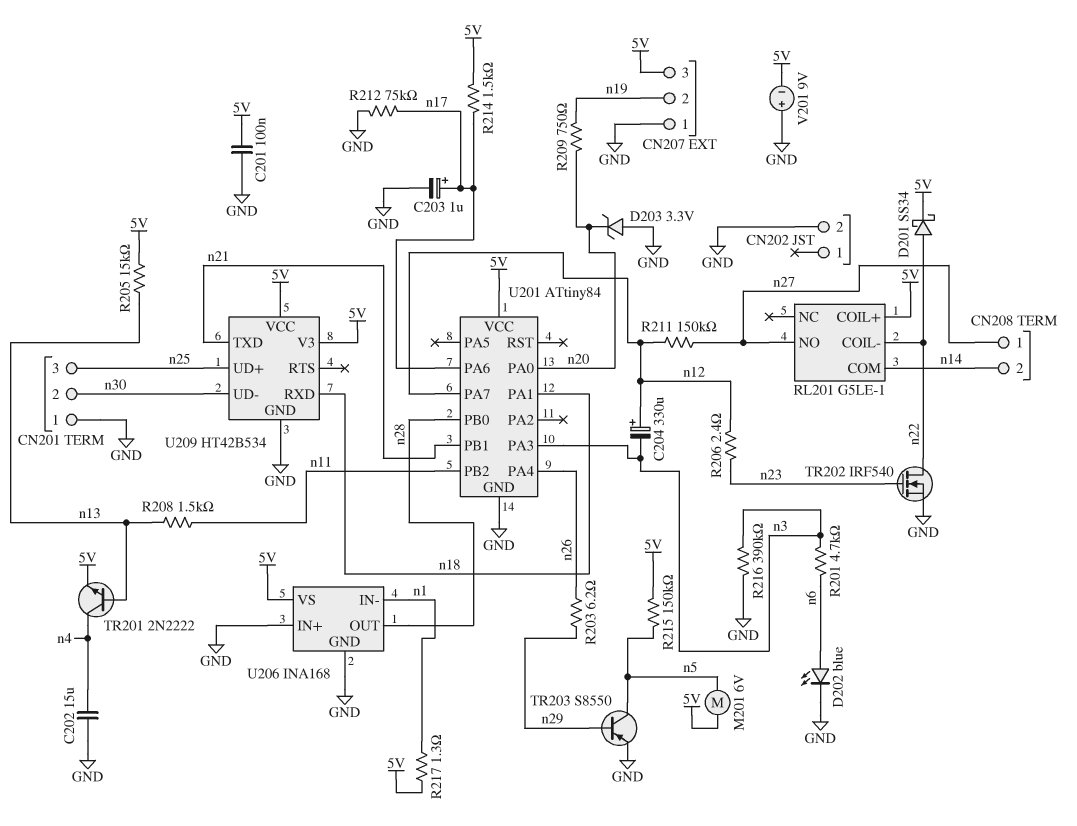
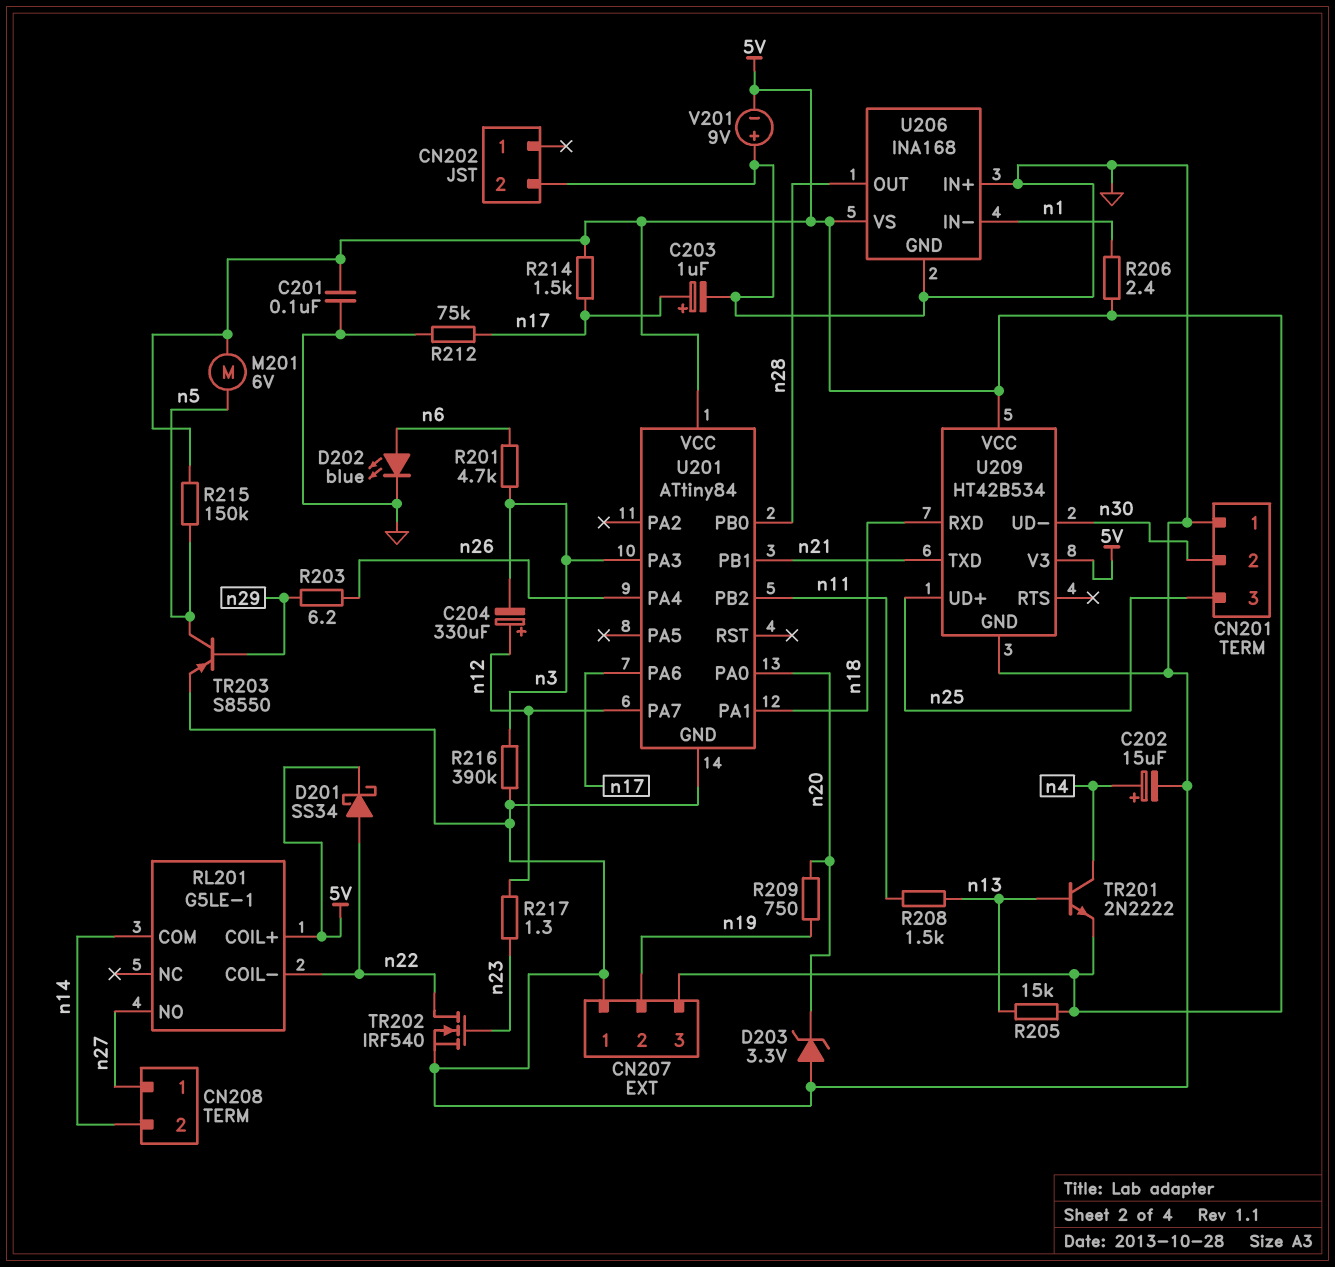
C202: 15uF (GND, n4) -> 15uF (plus n4, minus GND)
R206: 2.4 (n12, n23) -> 2.4 (5V, n1)
R211: 150k (n12, n27) -> none
R217: 1.3 (5V, n1) -> 1.3 (n12, n23)

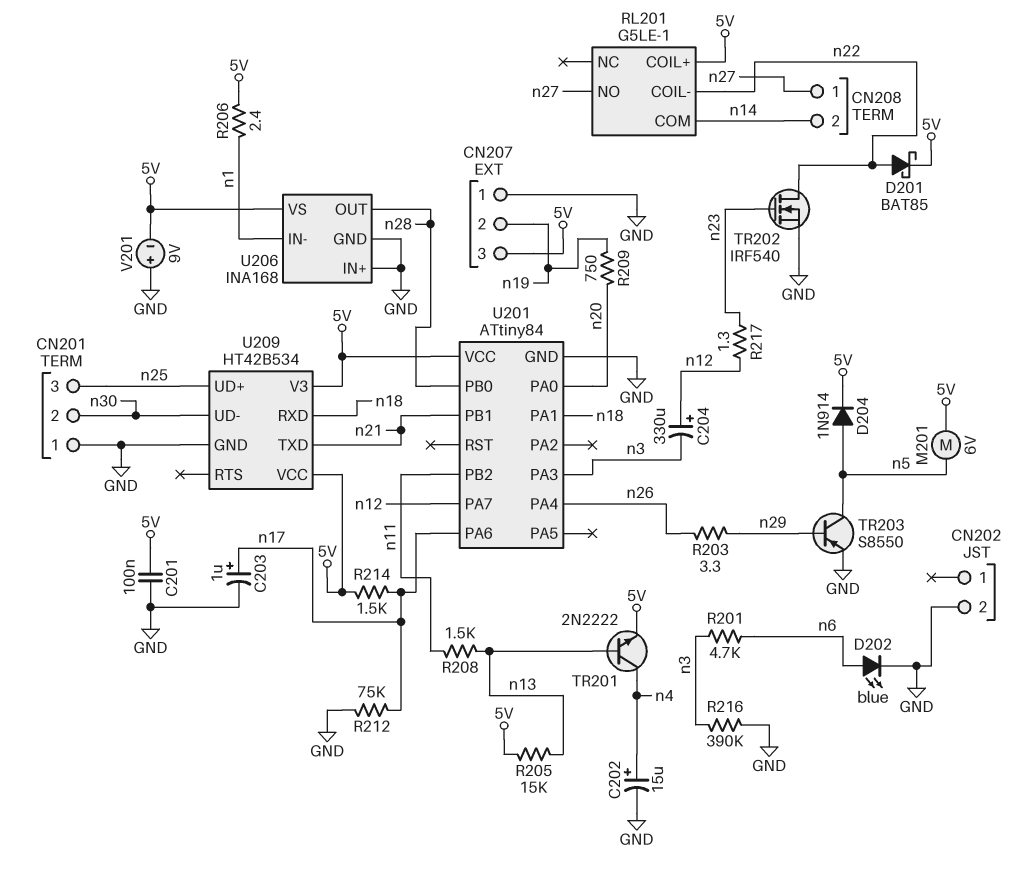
D201: schottky SS34 (A n22, K 5V) -> schottky BAT85 (A n22, K 5V)
D203: zener 3.3V (A GND, K n20) -> none
D204: none -> diode 1N914 (A n5, K 5V)
R203: 6.2 (n26, n29) -> 3.3 (n26, n29)
R215: 150k (5V, n5) -> none

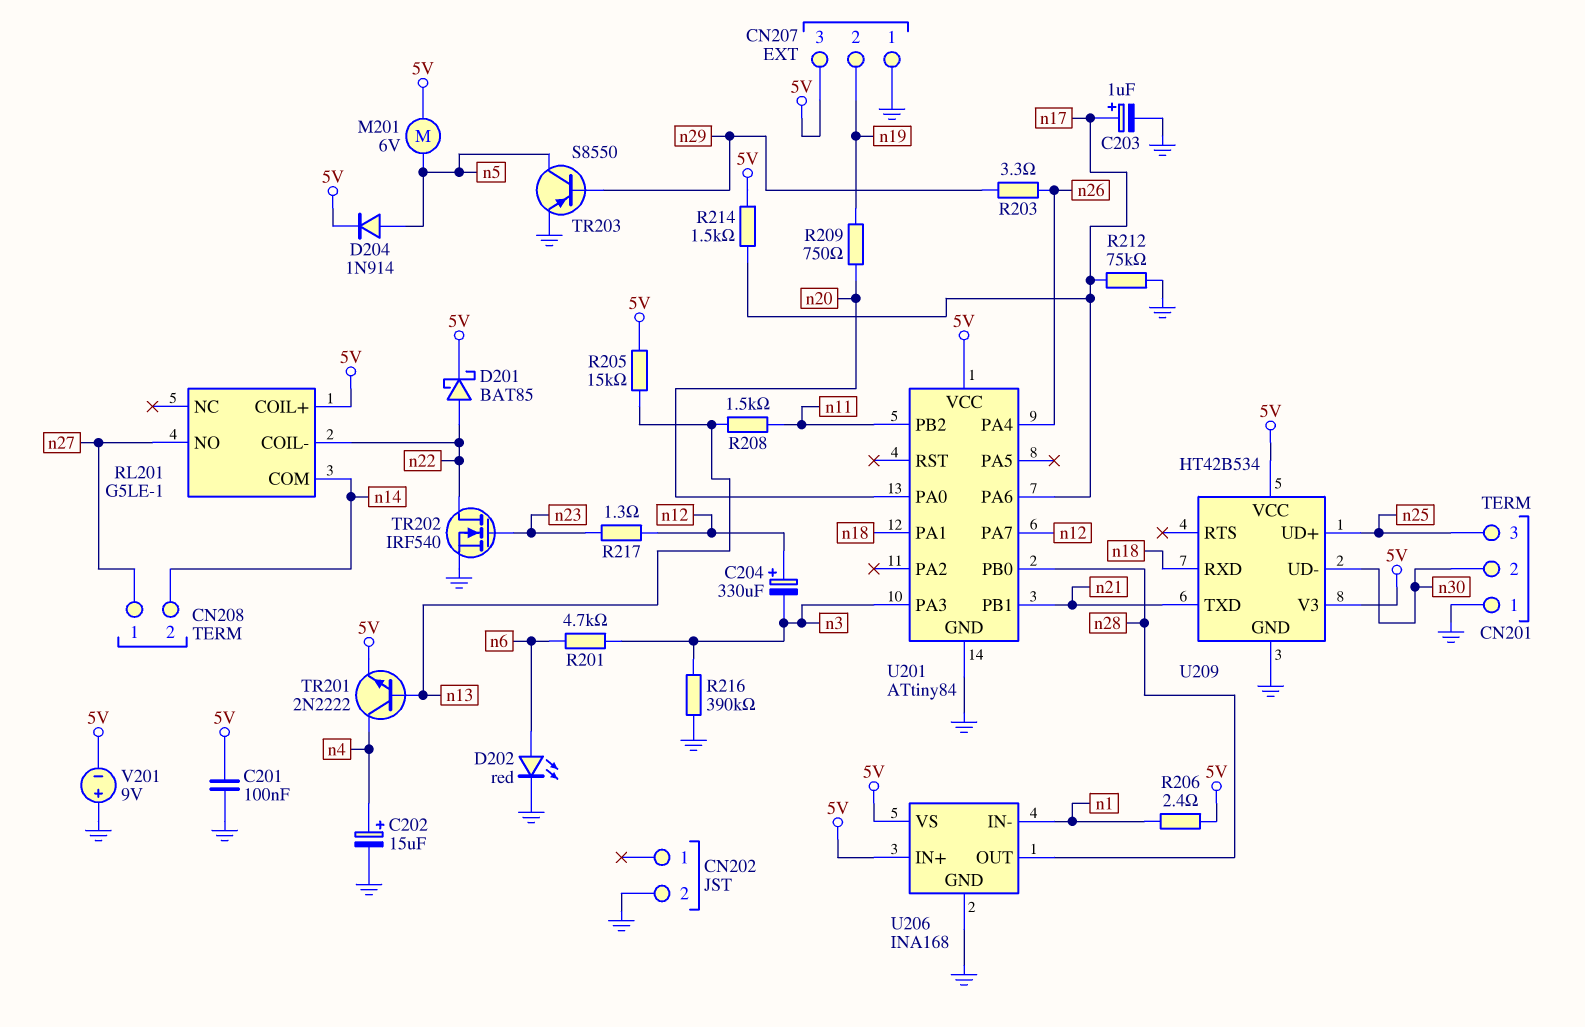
D202: LED blue (A n6, K GND) -> LED red (A n6, K GND)
U206 pin IN+: GND -> 5V

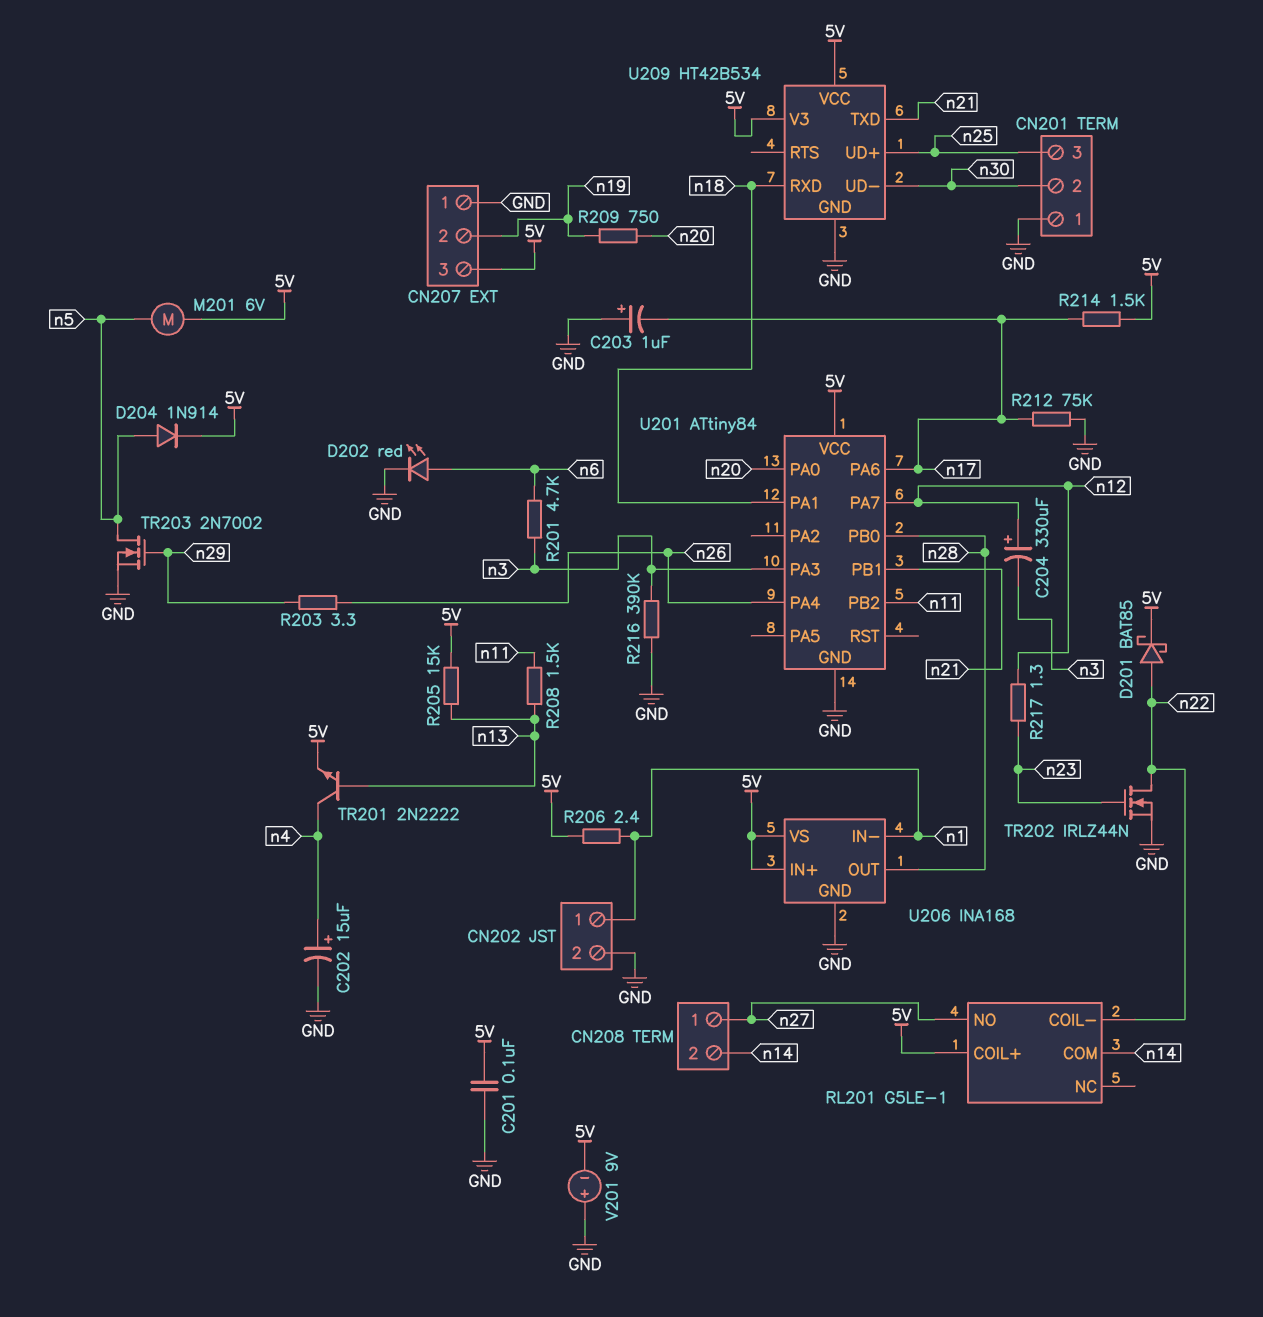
C203: 1uF (plus n17, minus GND) -> 1uF (plus GND, minus n17)
CN202 pin 1: none -> n1
TR202: NMOS IRF540 (G n23, D n22, S GND) -> NMOS IRLZ44N (G n23, D n22, S GND)
TR203: PNP S8550 (B n29, C n5, E GND) -> NMOS 2N7002 (G n29, D n5, S GND)

